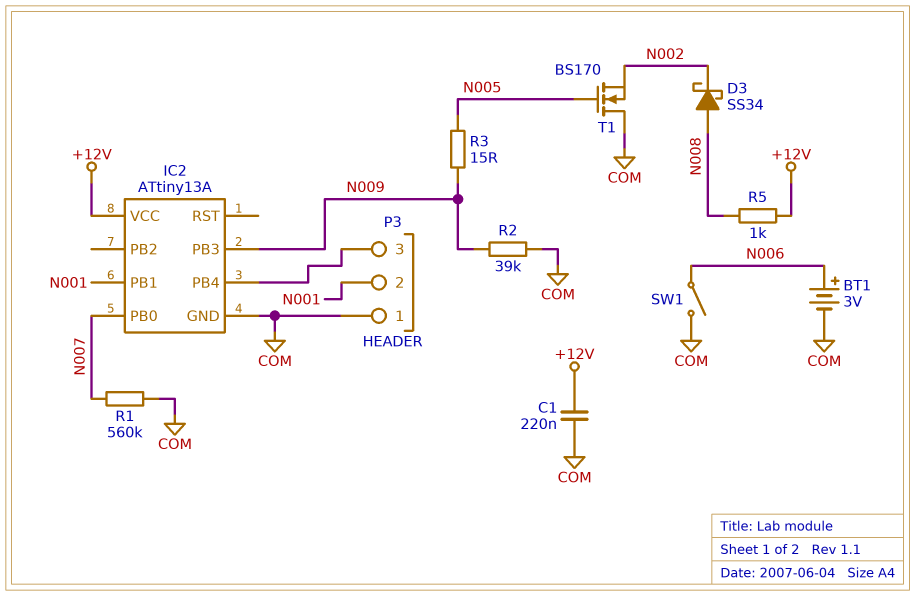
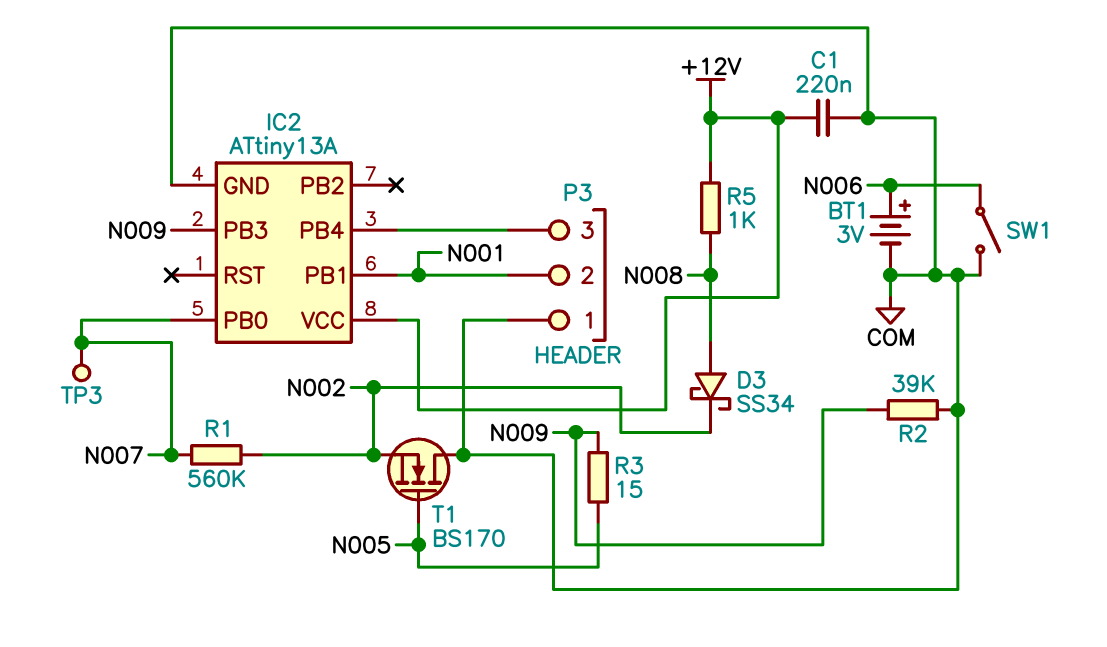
R1: 560k (COM, N007) -> 560k (N002, N007)
TP3: none -> test point (N007)

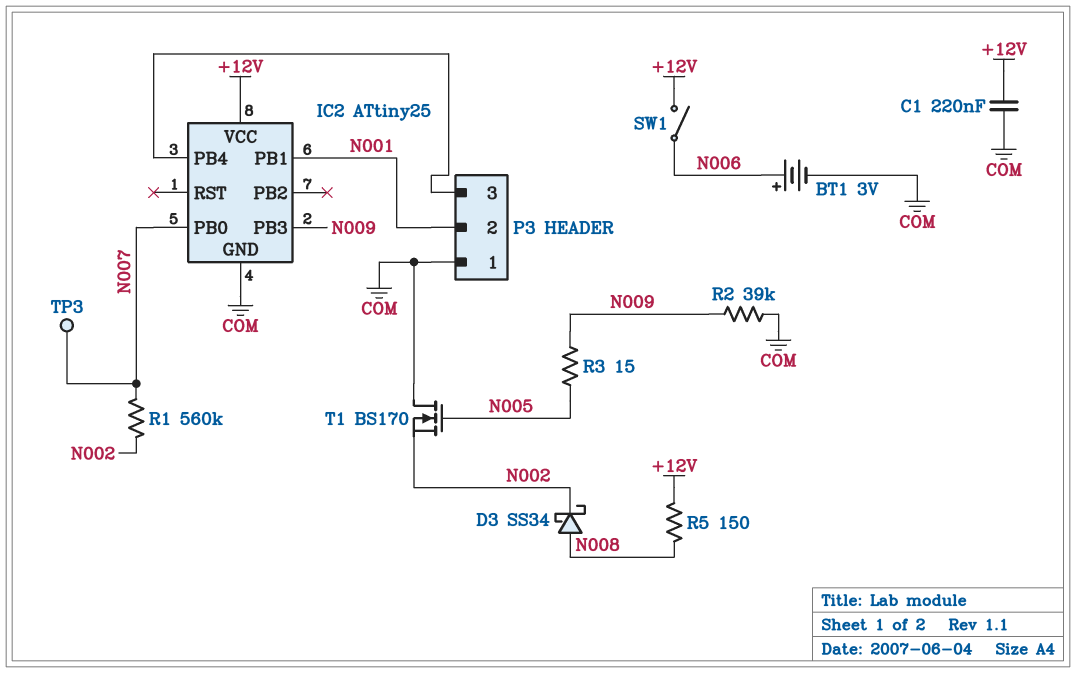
IC2: ATtiny13A -> ATtiny25
R5: 1k (+12V, N008) -> 150 (+12V, N008)
SW1: switch (COM, N006) -> switch (+12V, N006)

